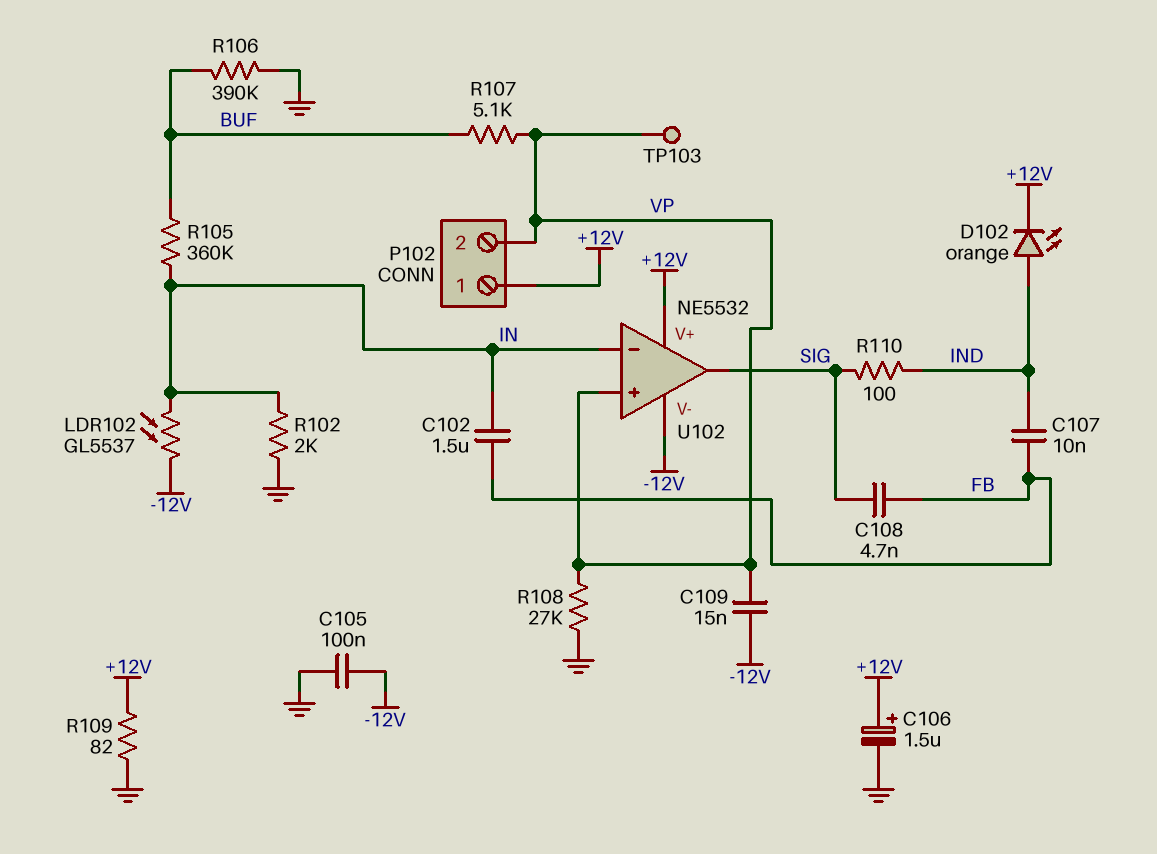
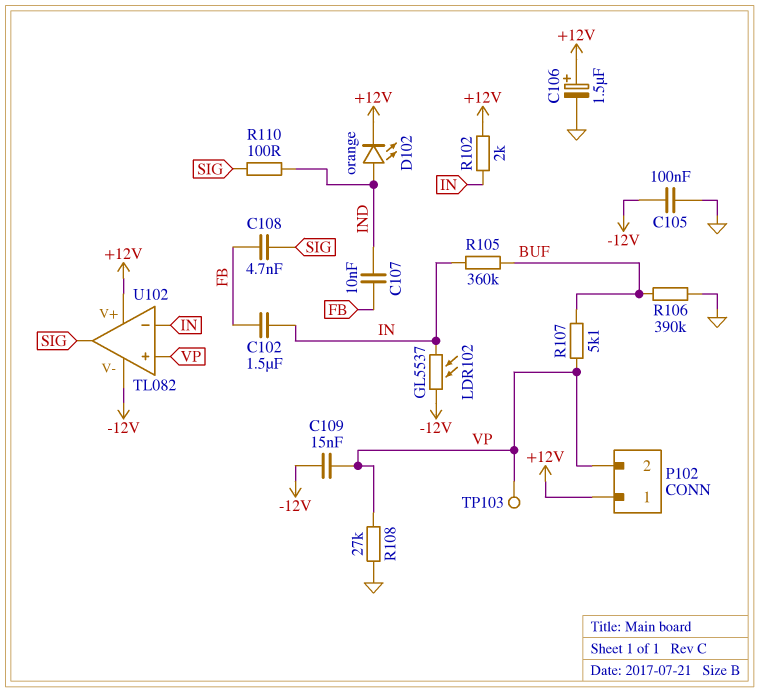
R102: 2k (GND, IN) -> 2k (+12V, IN)
R109: 82 (+12V, GND) -> none
U102: NE5532 -> TL082

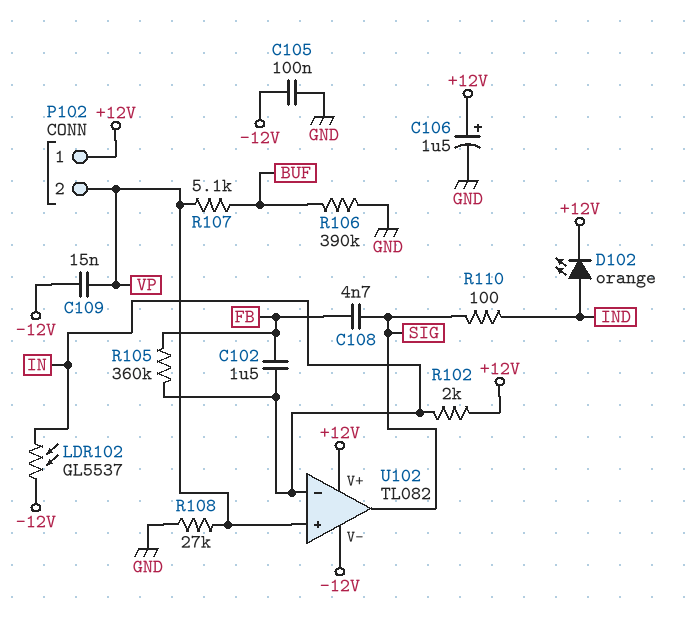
C107: 10nF (FB, IND) -> none
R105: 360k (BUF, IN) -> 360k (FB, IN)
TP103: test point (VP) -> none

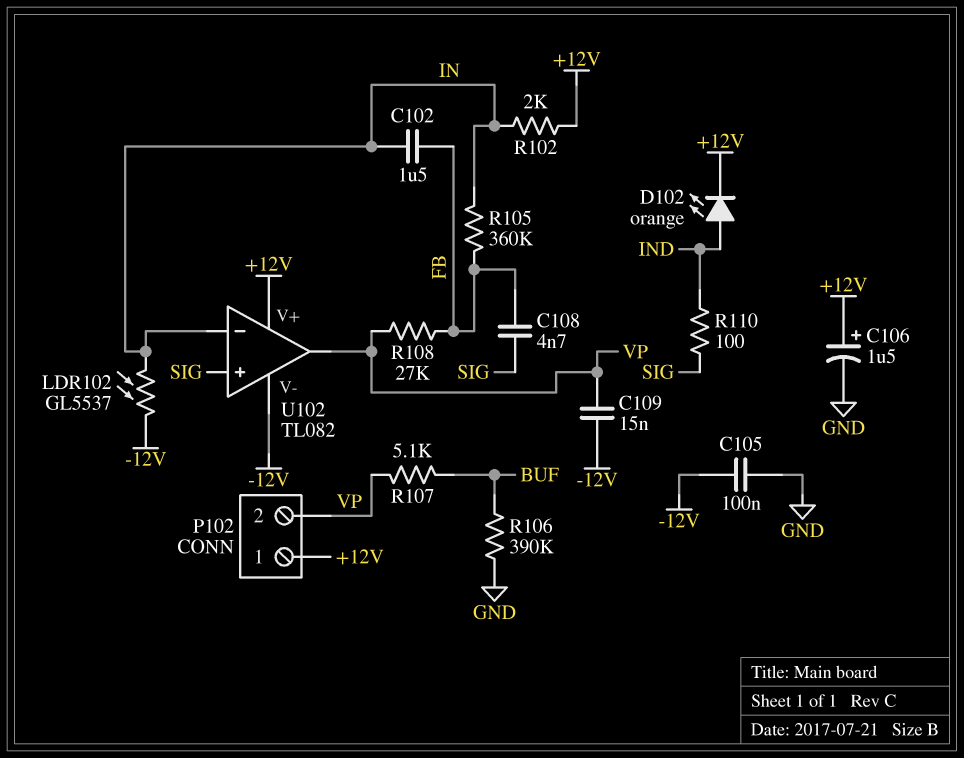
R108: 27k (GND, VP) -> 27k (FB, VP)
U102 pin in+: VP -> SIG
U102 pin out: SIG -> VP

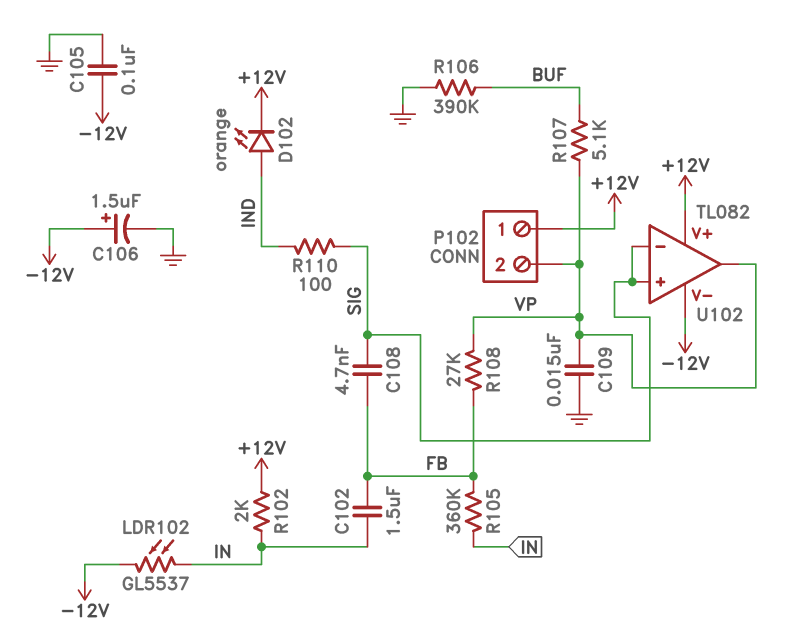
C106: 1.5uF (plus +12V, minus GND) -> 1.5uF (plus -12V, minus GND)
C109: 15nF (-12V, VP) -> 15nF (GND, VP)
U102 pin in-: IN -> SIG

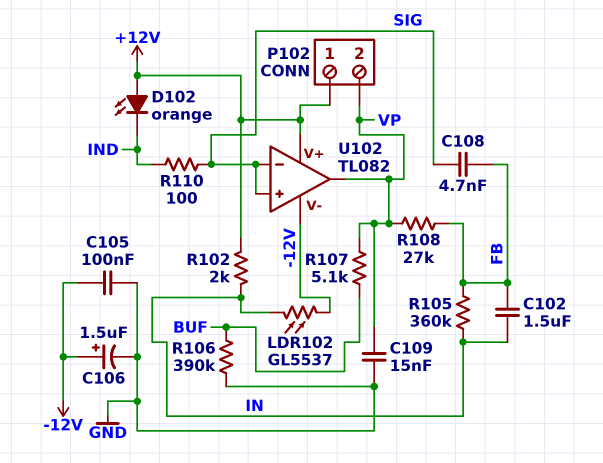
D102: LED orange (A IND, K +12V) -> LED orange (A +12V, K IND)

